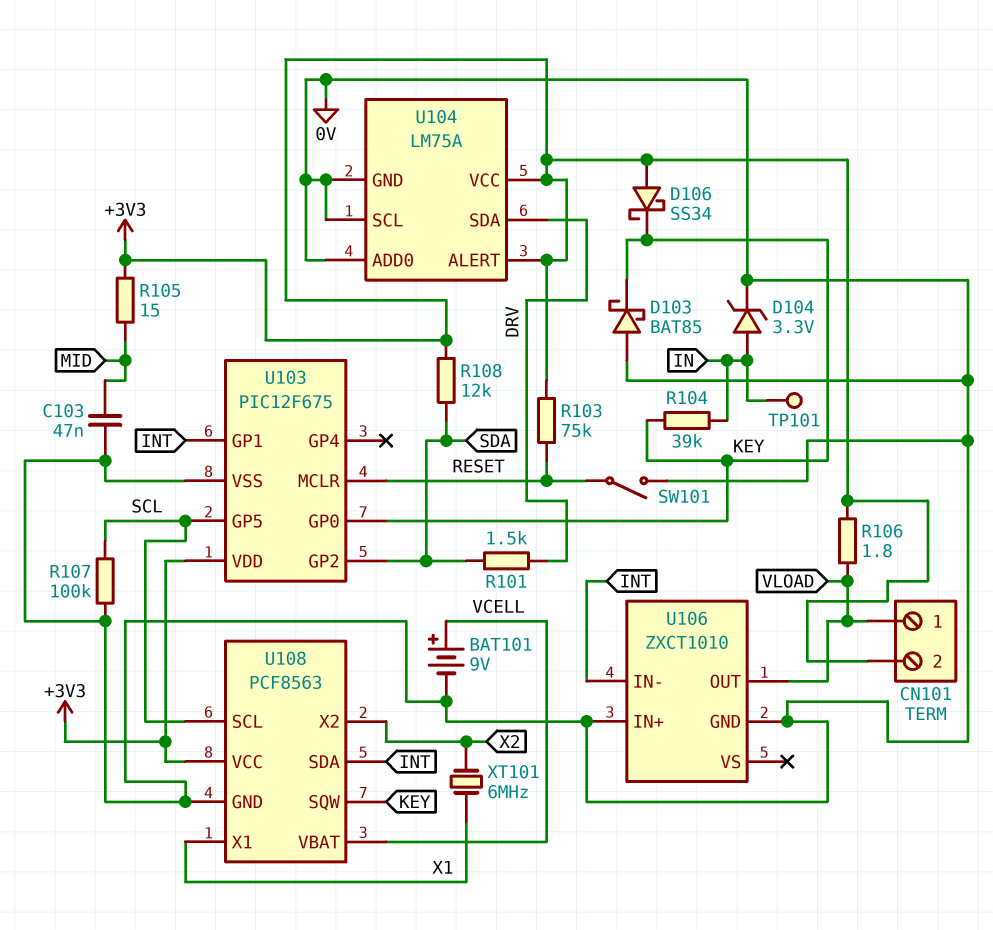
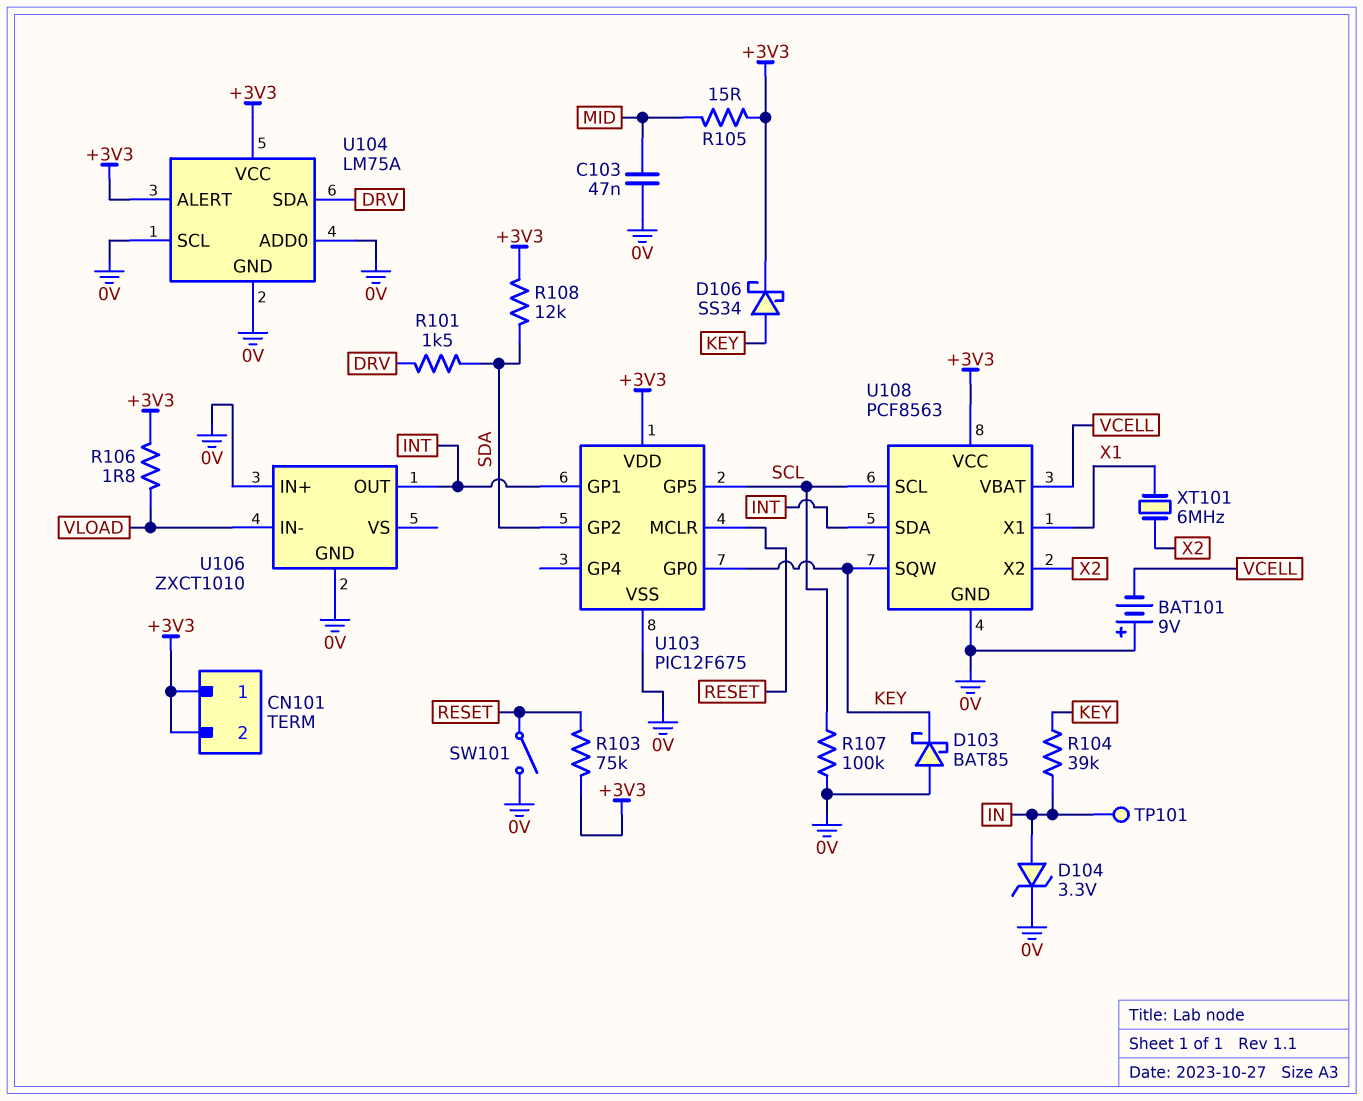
BAT101: 9V (plus VCELL, minus 0V) -> 9V (plus 0V, minus VCELL)
CN101 pin 1: VLOAD -> +3V3
D106: schottky SS34 (A +3V3, K KEY) -> schottky SS34 (A KEY, K +3V3)
U106 pin IN-: INT -> VLOAD
U106 pin OUT: VLOAD -> INT

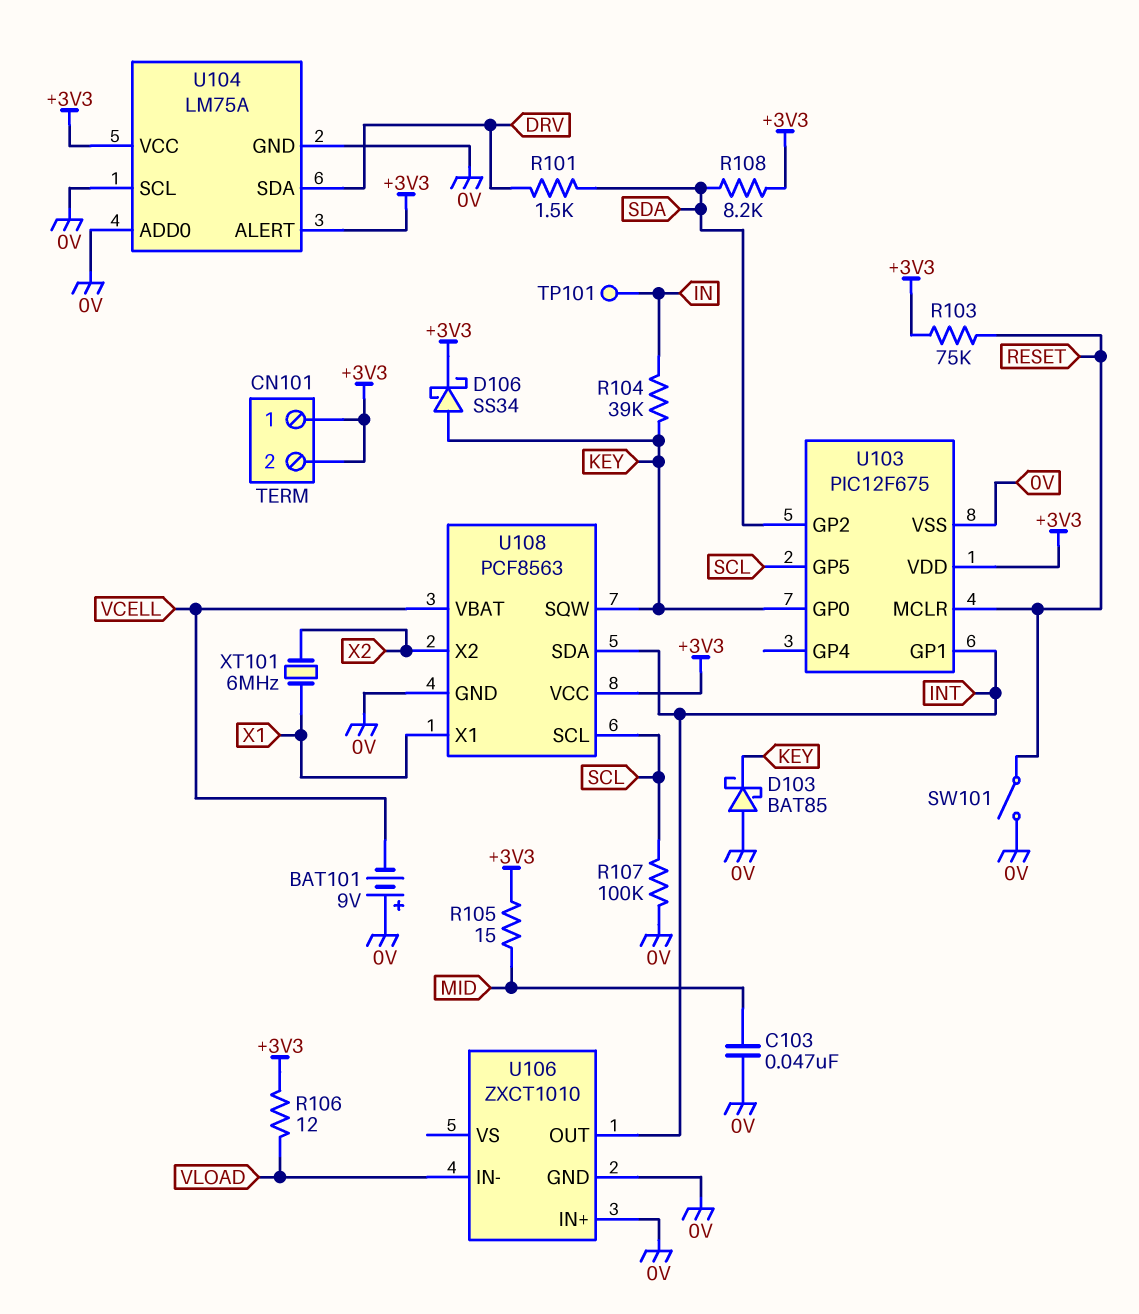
D104: zener 3.3V (A IN, K 0V) -> none
R106: 1.8 (+3V3, VLOAD) -> 12 (+3V3, VLOAD)
R108: 12k (+3V3, SDA) -> 8.2k (+3V3, SDA)

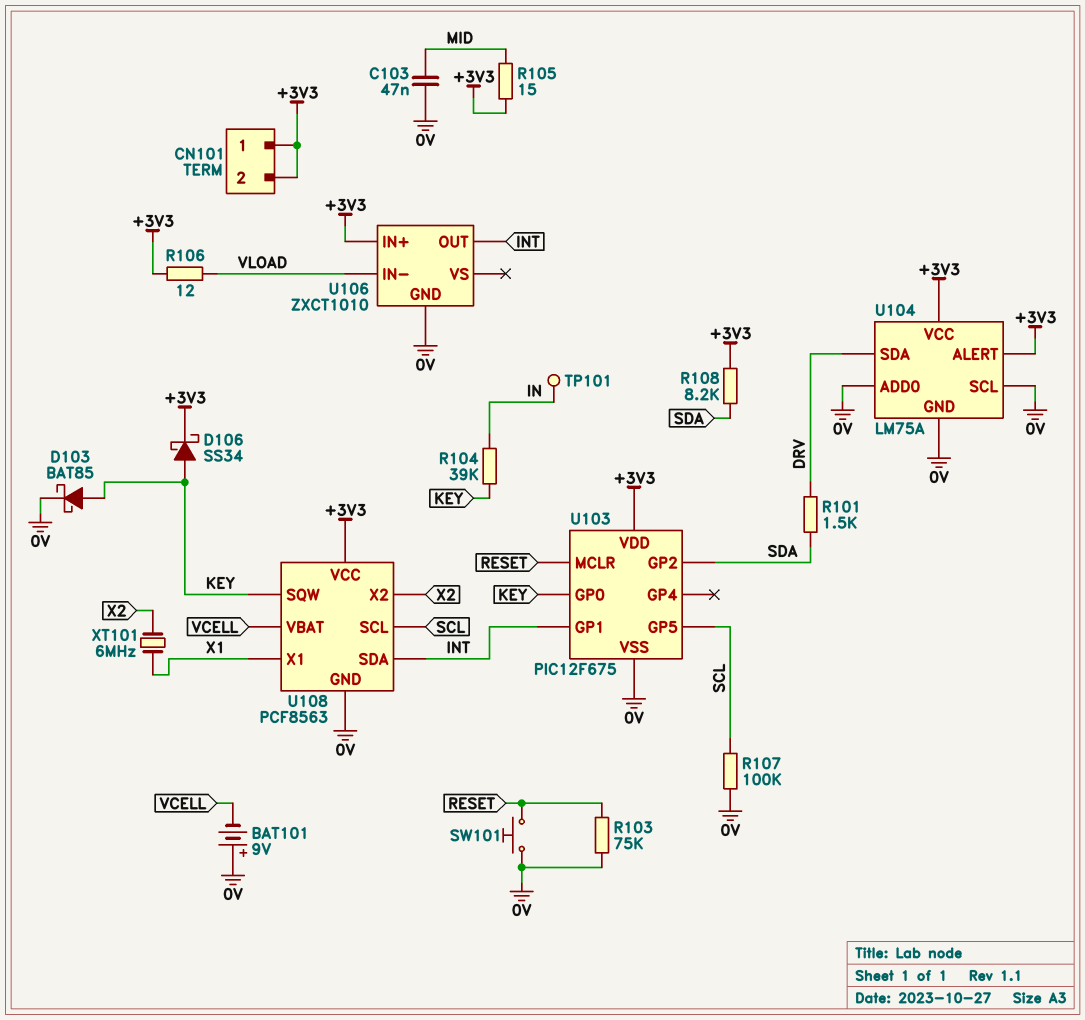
D103: schottky BAT85 (A 0V, K KEY) -> schottky BAT85 (A KEY, K 0V)
R103: 75k (+3V3, RESET) -> 75k (0V, RESET)
SW101: switch (0V, RESET) -> button (0V, RESET)
U106 pin IN+: 0V -> +3V3

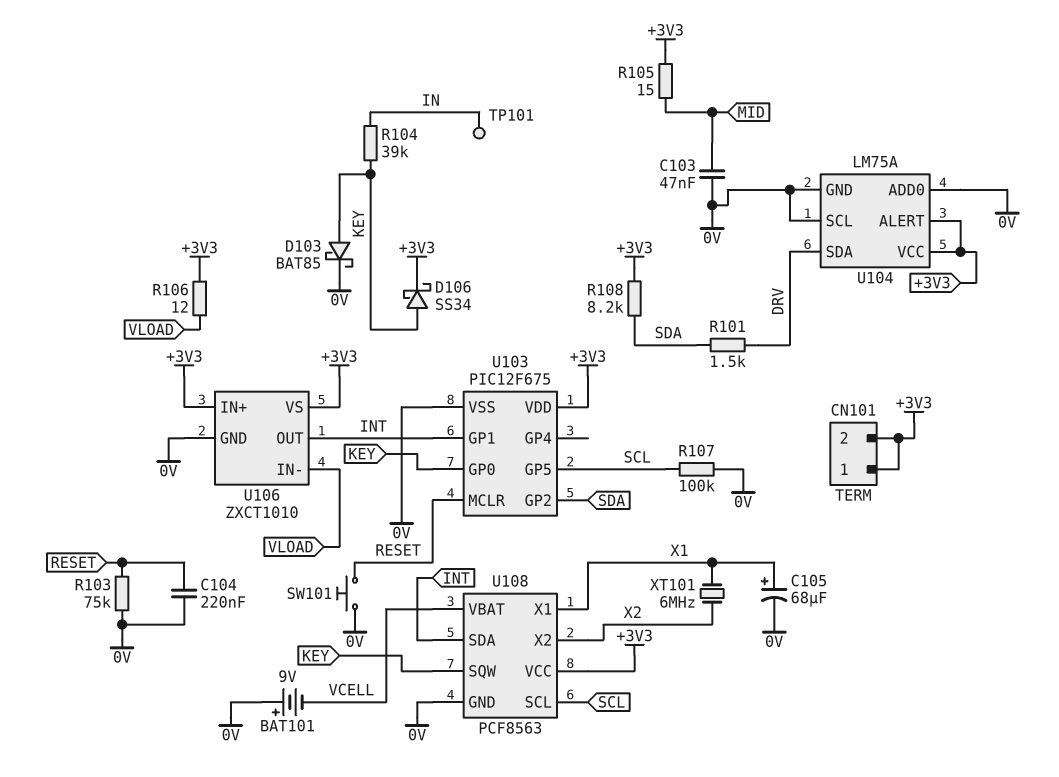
C104: none -> 220nF (0V, RESET)
C105: none -> 68uF (plus X1, minus 0V)
U106 pin VS: none -> +3V3

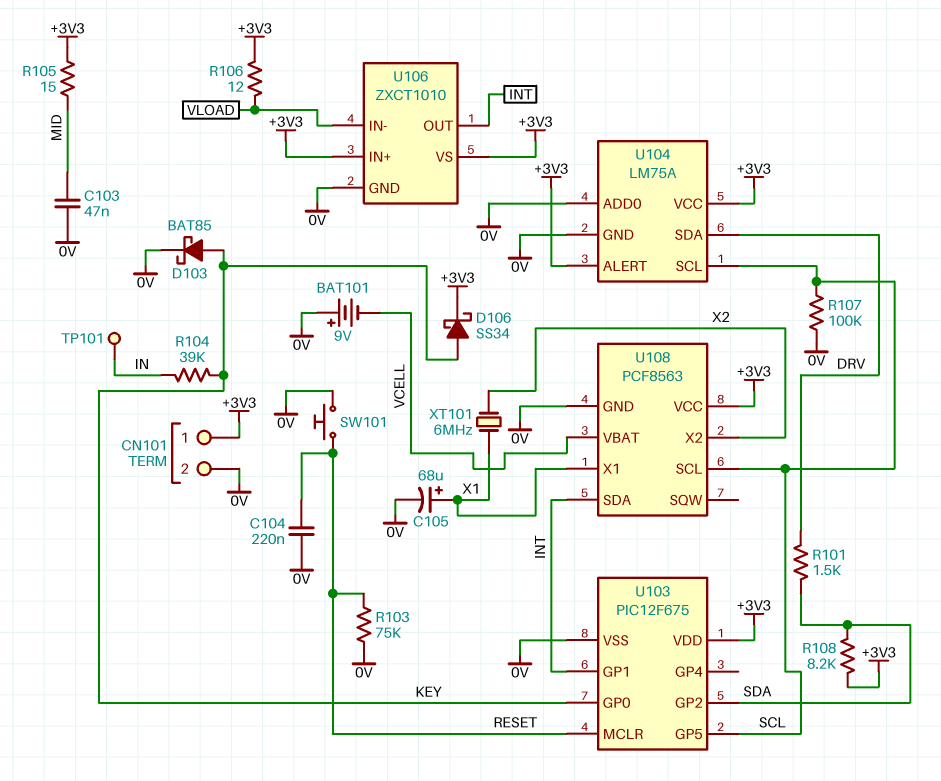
CN101 pin 2: +3V3 -> 0V
U104 pin SCL: 0V -> SCL
U108 pin SQW: KEY -> none

